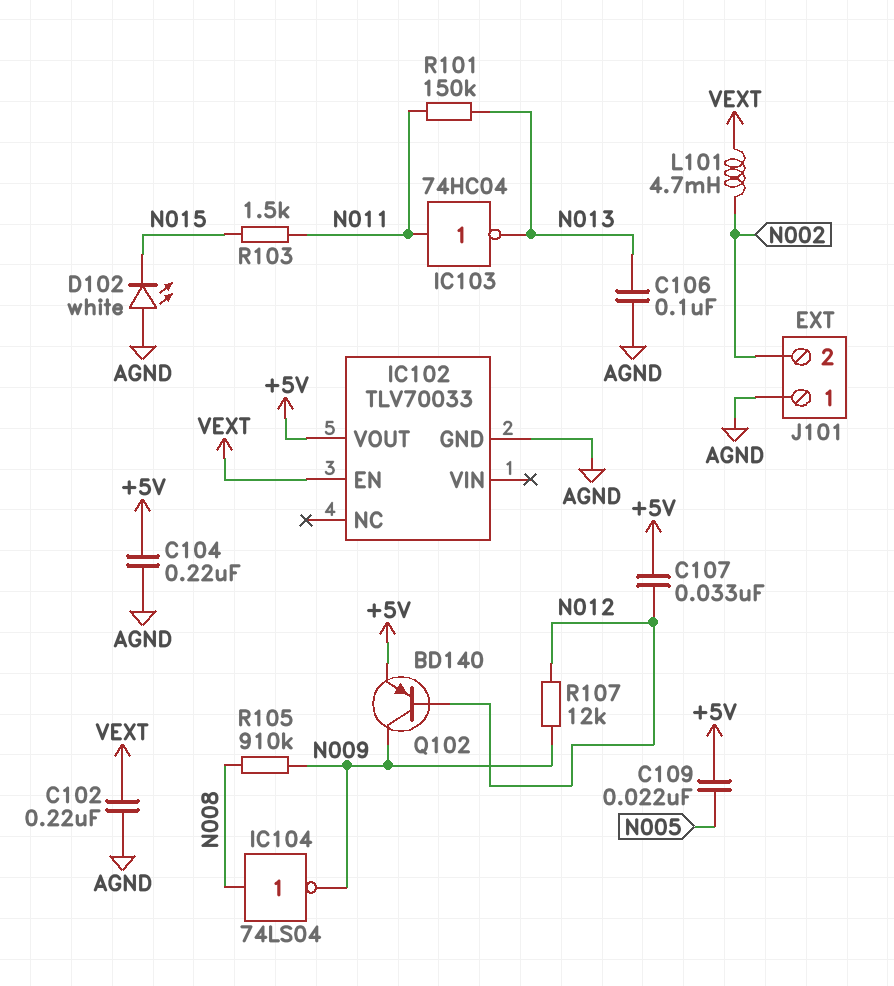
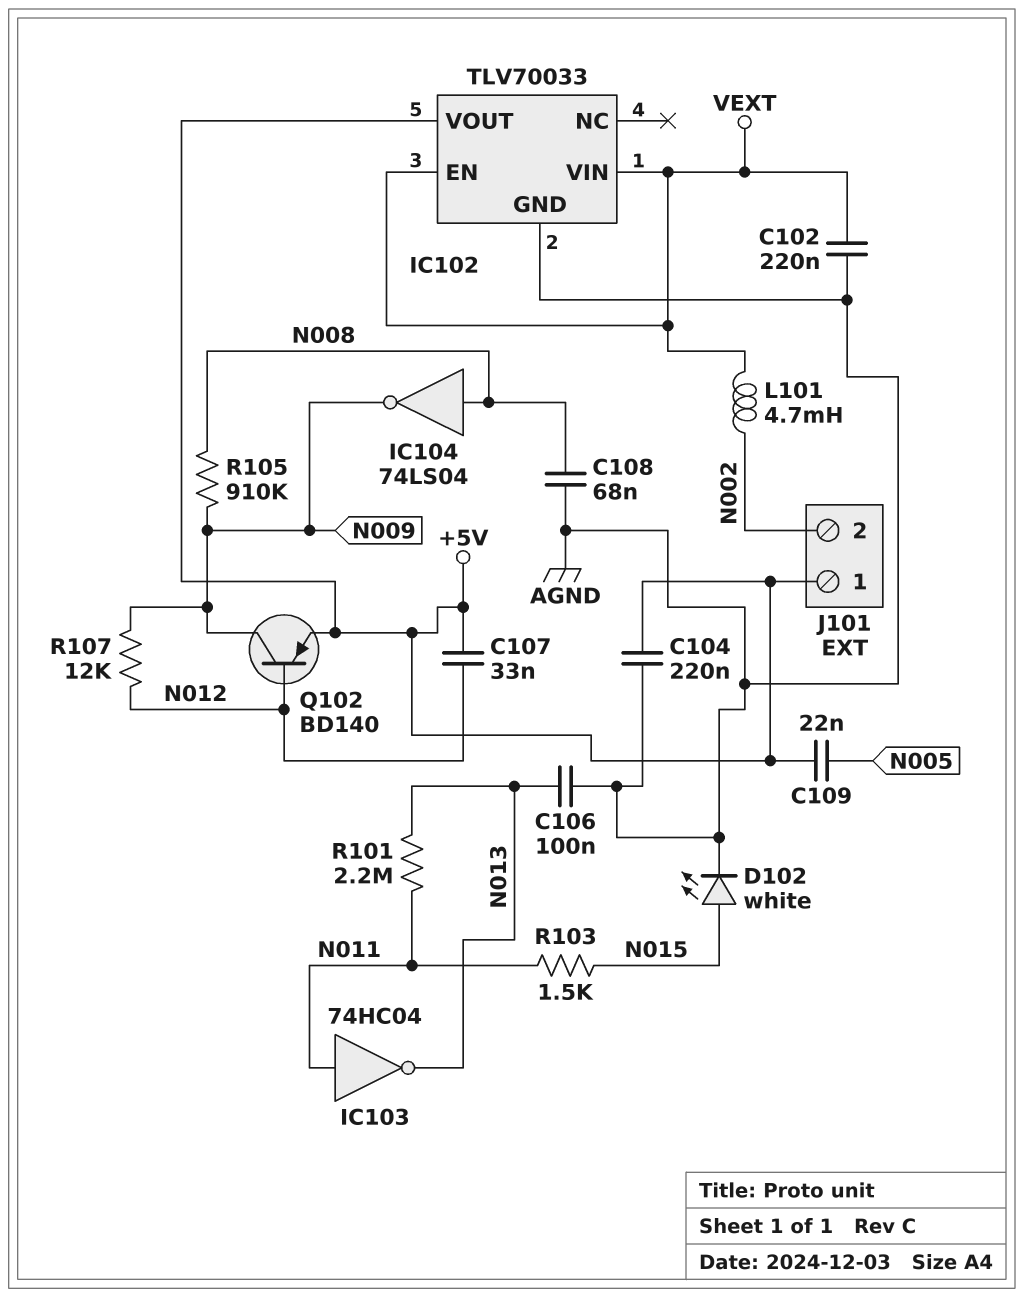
C108: none -> 68nF (AGND, N008)
D102: LED white (A AGND, K N015) -> LED white (A N015, K AGND)
IC102 pin VIN: none -> VEXT
J101 pin 1: AGND -> +5V
R101: 150k (N011, N013) -> 2.2M (N011, N013)

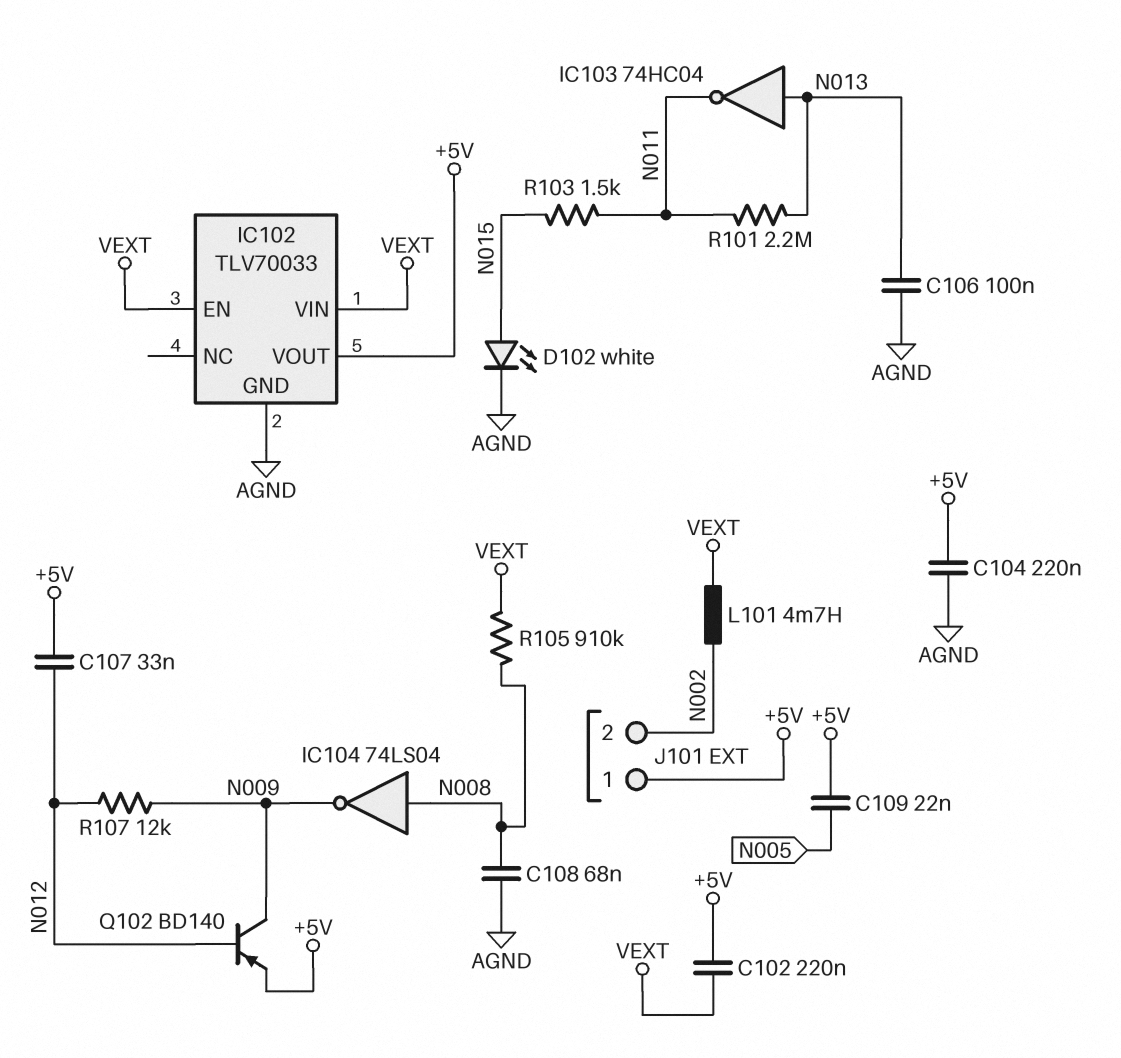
C102: 220nF (AGND, VEXT) -> 220nF (+5V, VEXT)
IC103: NOT 74HC04 (in N011, out N013) -> NOT 74HC04 (in N013, out N011)
R105: 910k (N008, N009) -> 910k (N008, VEXT)

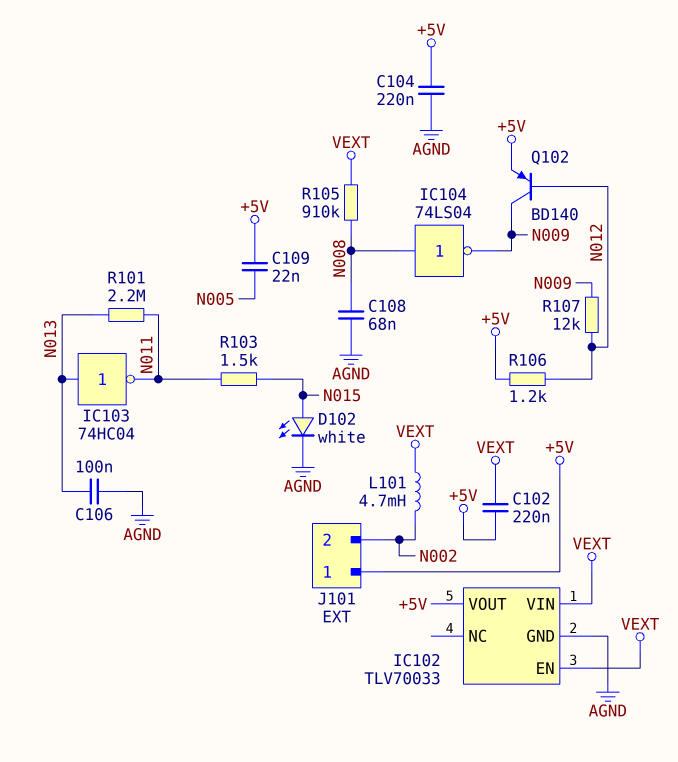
C107: 33nF (+5V, N012) -> none
R106: none -> 1.2k (+5V, N012)

